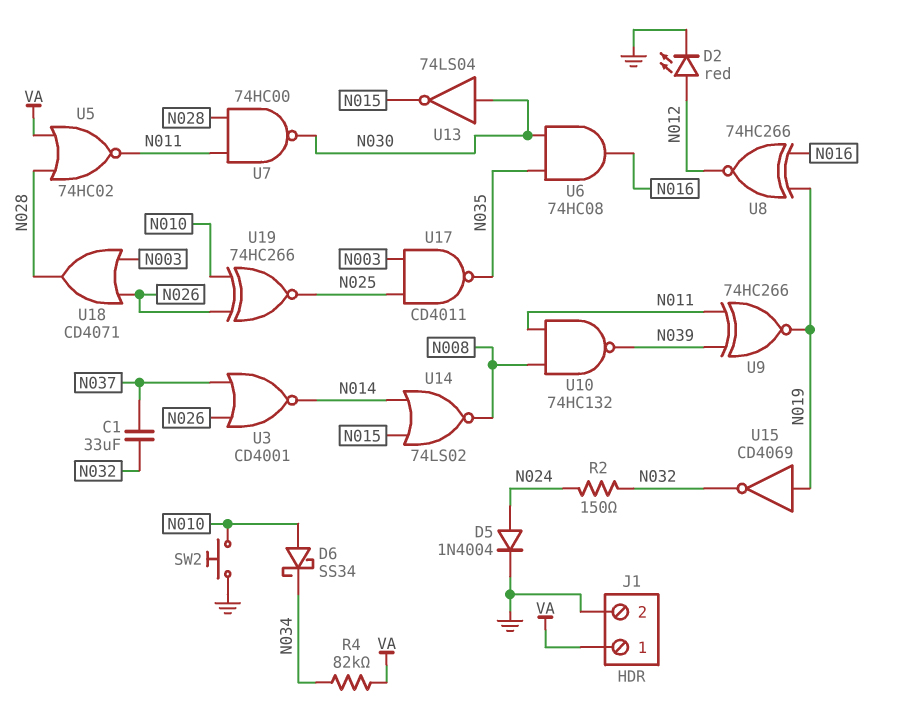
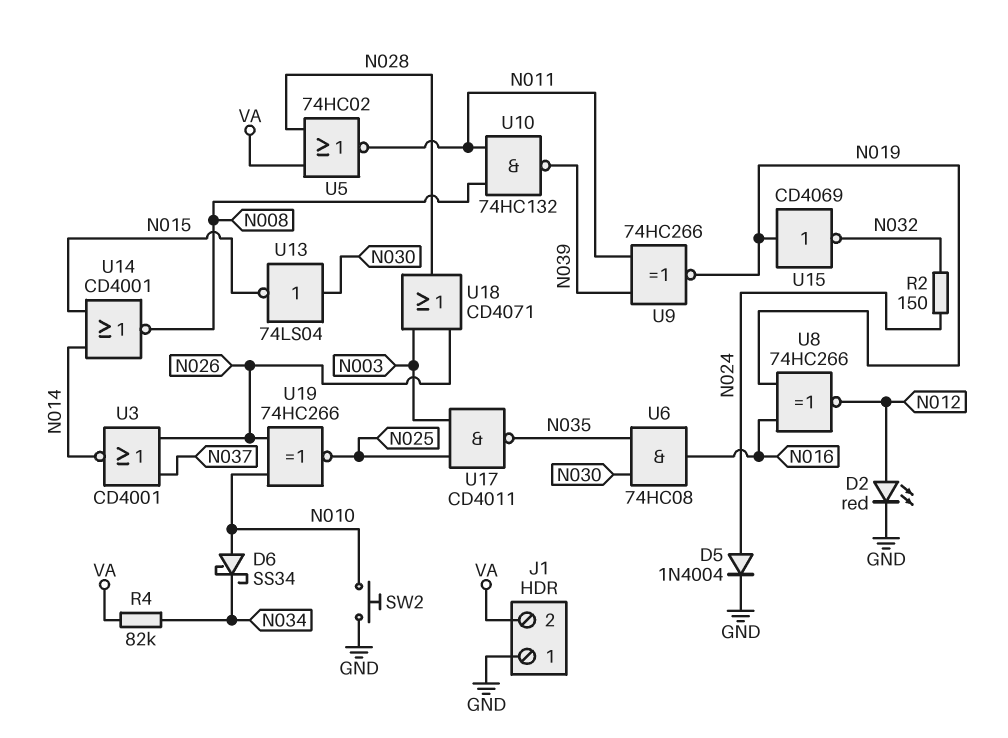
C1: 33uF (N032, N037) -> none
J1 pin 1: VA -> GND
J1 pin 2: GND -> VA
U7: NAND 74HC00 (in N011, in N028, out N030) -> none
U14: NOR 74LS02 (in N014, in N015, out N008) -> NOR CD4001 (in N014, in N015, out N008)

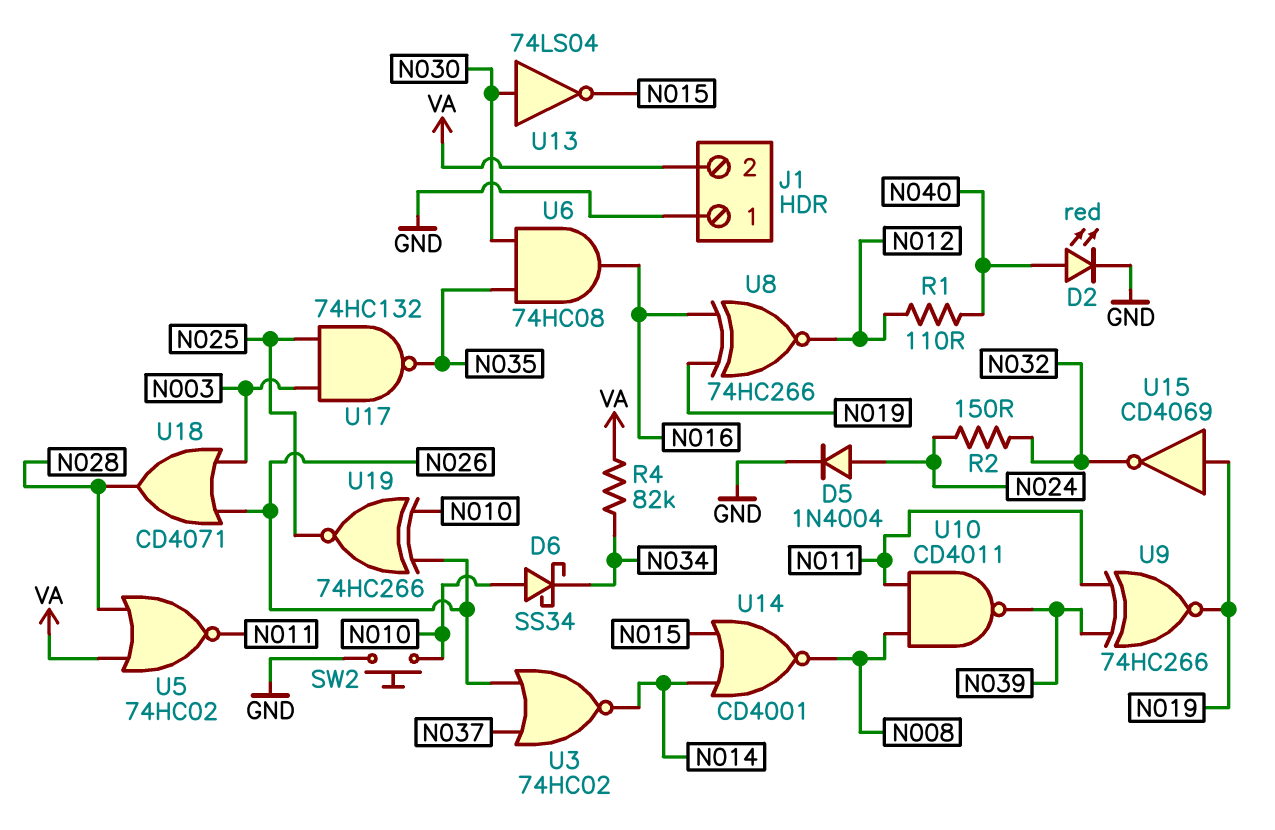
D2: LED red (A N012, K GND) -> LED red (A N040, K GND)
R1: none -> 110 (N012, N040)
U3: NOR CD4001 (in N026, in N037, out N014) -> NOR 74HC02 (in N026, in N037, out N014)
U10: NAND 74HC132 (in N008, in N011, out N039) -> NAND CD4011 (in N008, in N011, out N039)
U17: NAND CD4011 (in N003, in N025, out N035) -> NAND 74HC132 (in N003, in N025, out N035)

